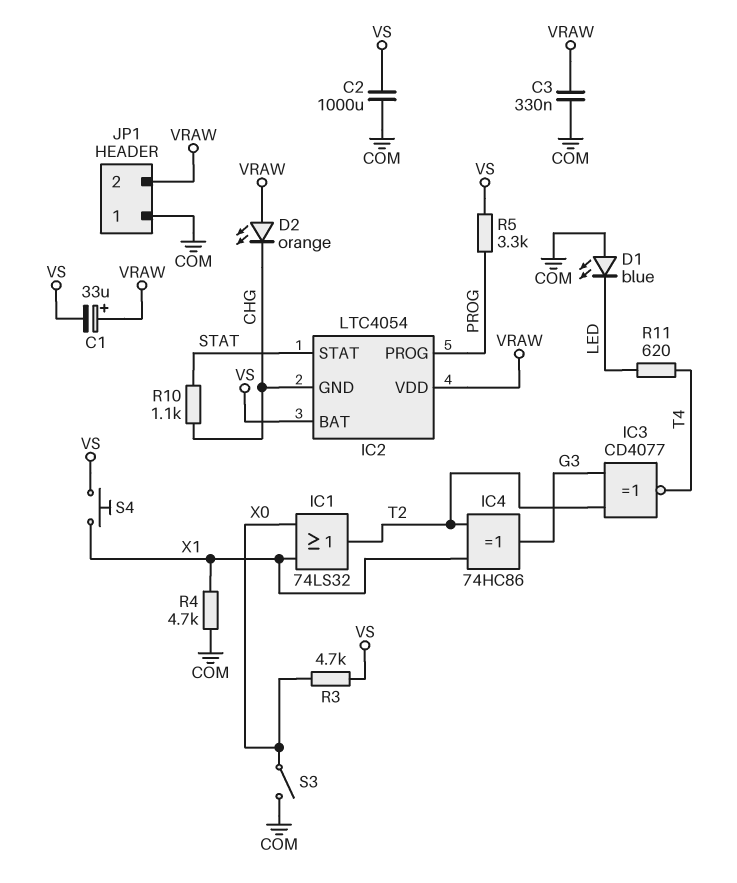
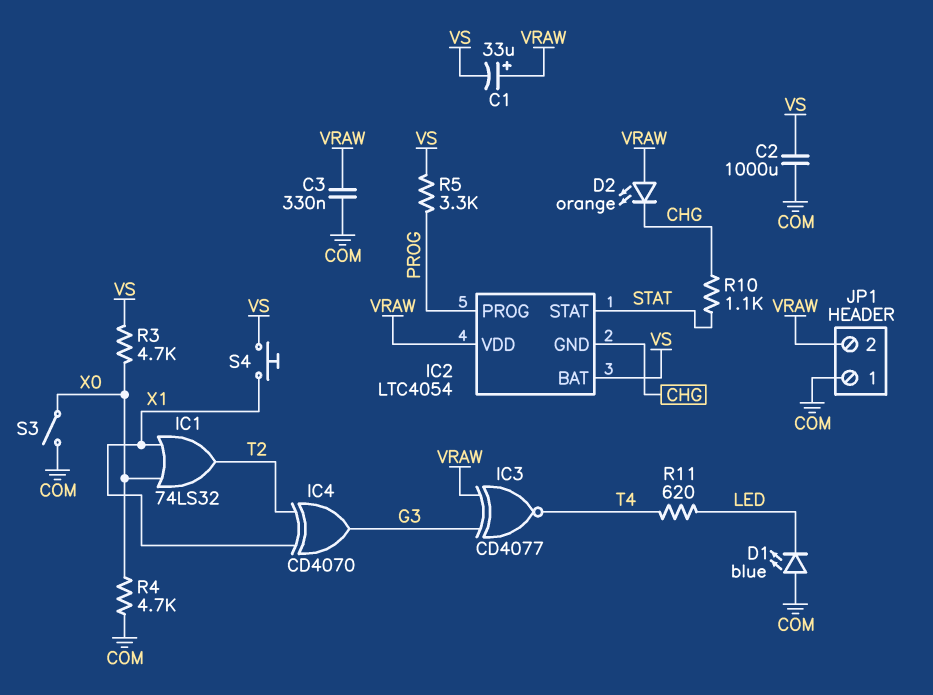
IC3: XNOR CD4077 (in G3, in T2, out T4) -> XNOR CD4077 (in G3, in VRAW, out T4)
IC4: XOR 74HC86 (in T2, in X1, out G3) -> XOR CD4070 (in T2, in X1, out G3)
R4: 4.7k (COM, X1) -> 4.7k (COM, X0)

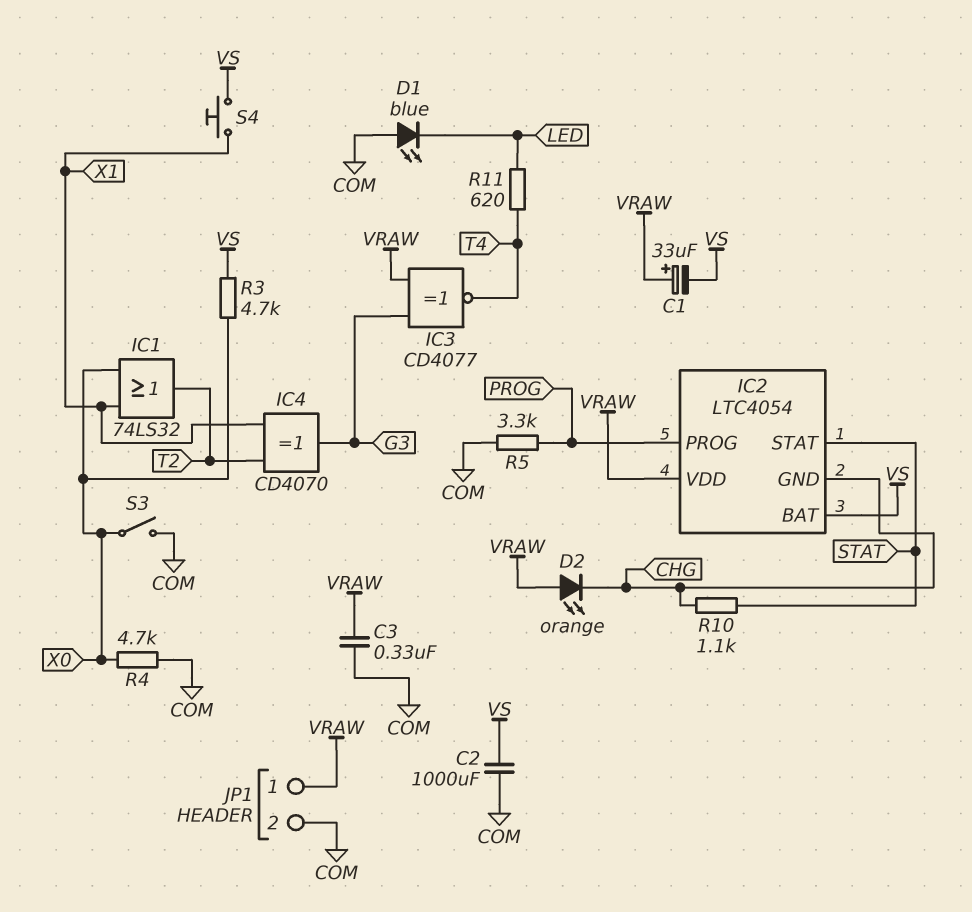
JP1 pin 1: COM -> VRAW
JP1 pin 2: VRAW -> COM
R5: 3.3k (PROG, VS) -> 3.3k (COM, PROG)

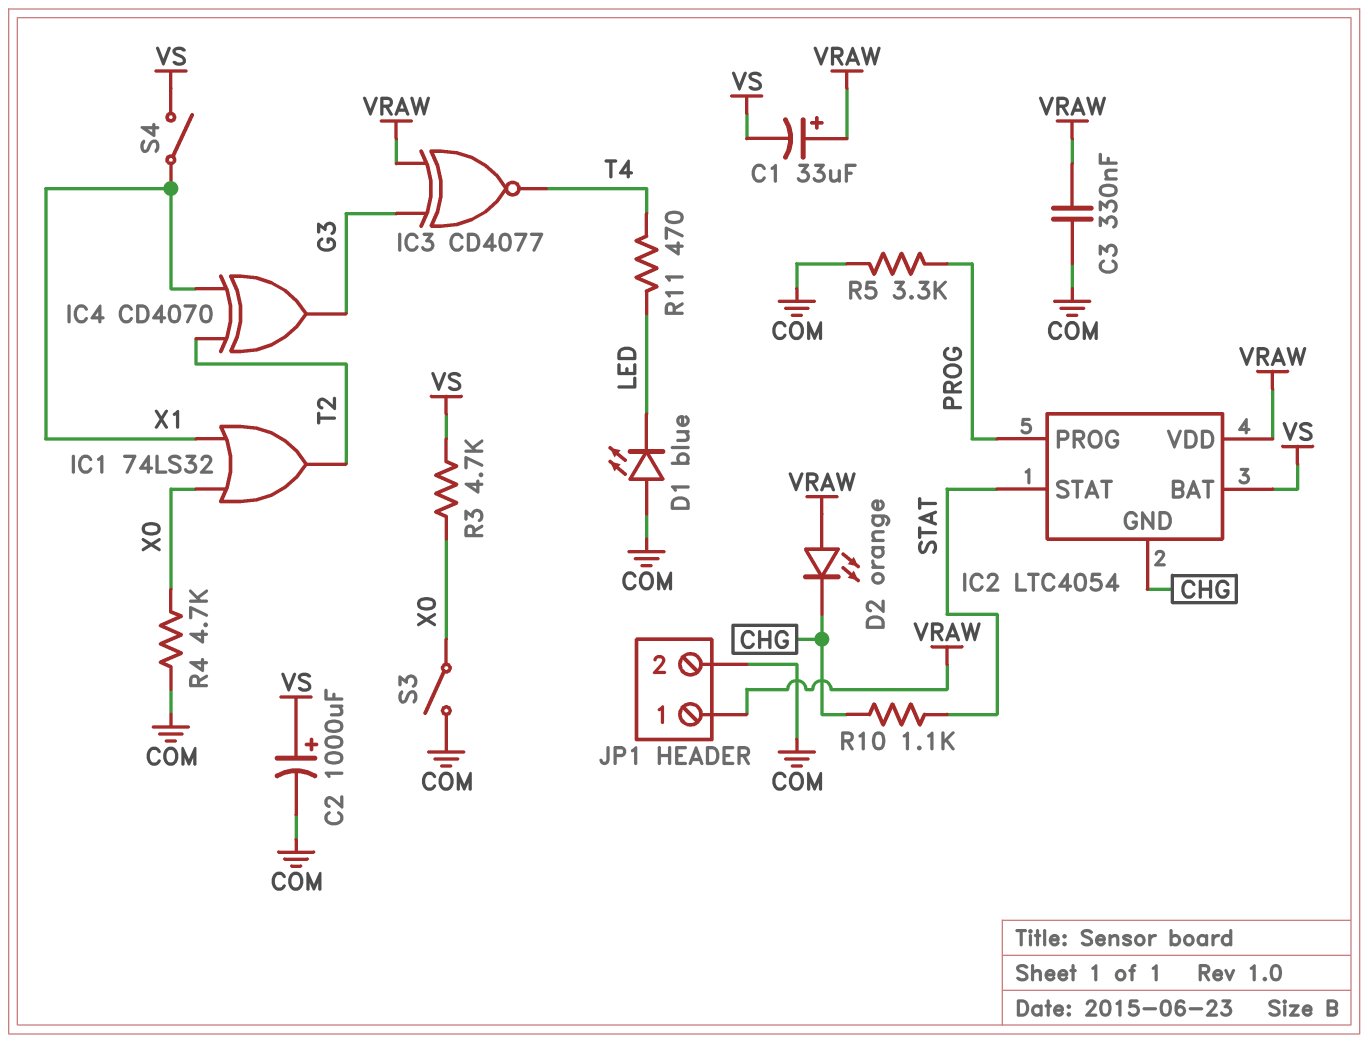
C2: 1000uF (COM, VS) -> 1000uF (plus VS, minus COM)
R11: 620 (LED, T4) -> 470 (LED, T4)
S4: button (VS, X1) -> switch (VS, X1)

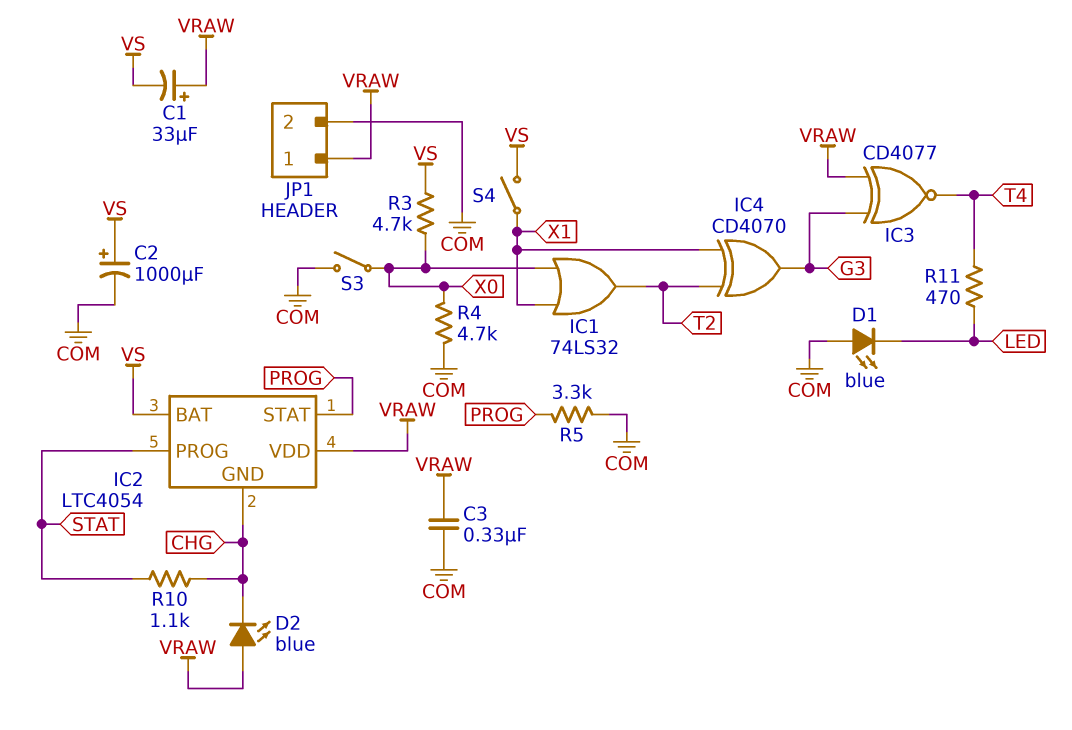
D2: LED orange (A VRAW, K CHG) -> LED blue (A VRAW, K CHG)
IC2 pin PROG: PROG -> STAT
IC2 pin STAT: STAT -> PROG

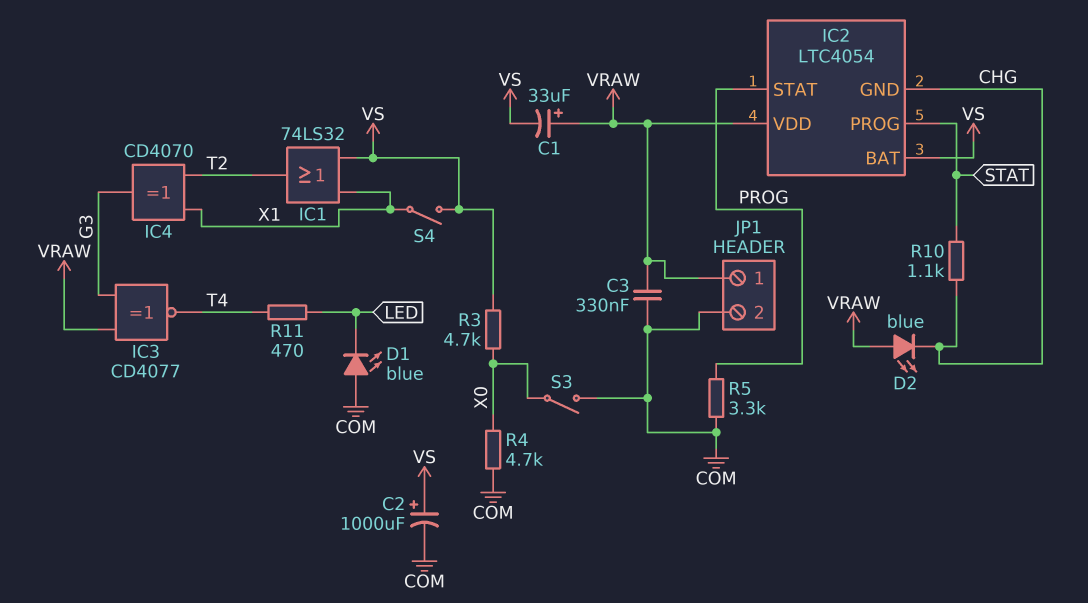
IC1: OR 74LS32 (in X0, in X1, out T2) -> OR 74LS32 (in VS, in X1, out T2)

